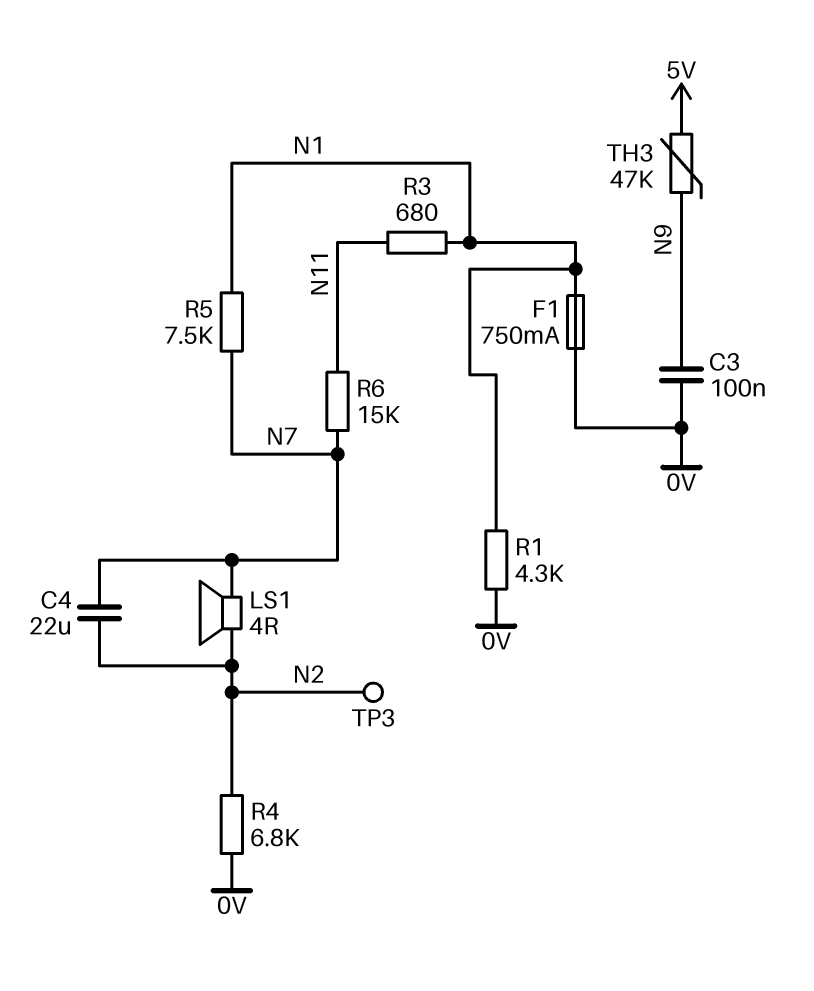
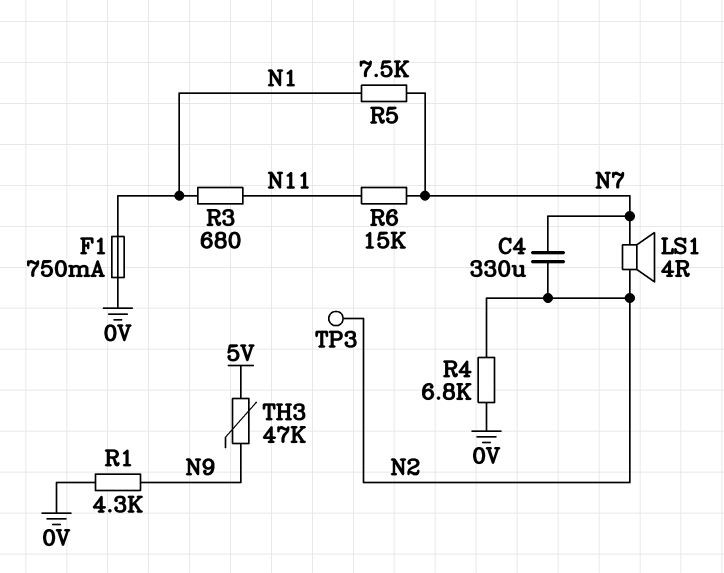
C3: 100nF (0V, N9) -> none
C4: 22uF (N2, N7) -> 330uF (N2, N7)
R1: 4.3k (0V, N1) -> 4.3k (0V, N9)

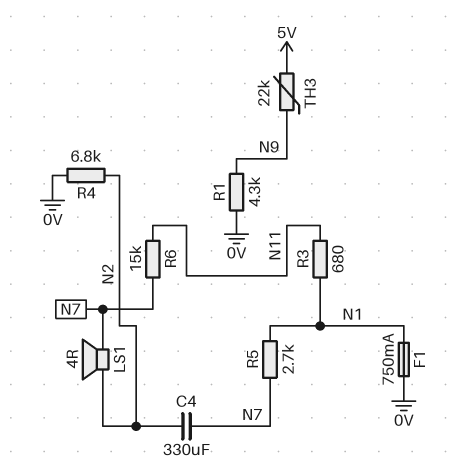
R5: 7.5k (N1, N7) -> 2.7k (N1, N7)
TH3: 47k (5V, N9) -> 22k (5V, N9)
TP3: test point (N2) -> none

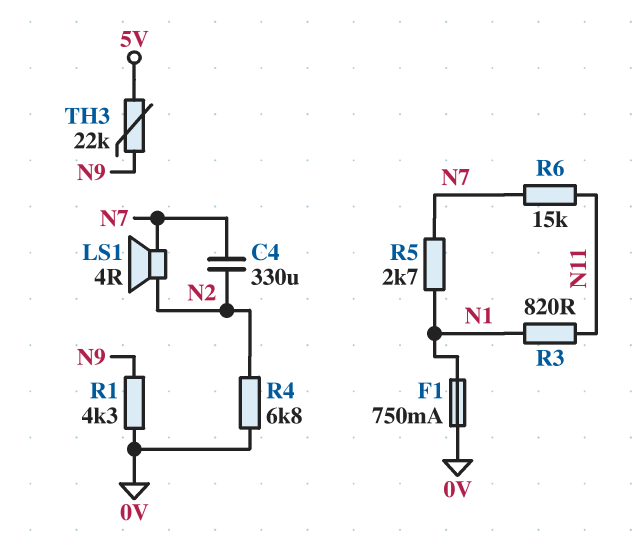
R3: 680 (N1, N11) -> 820 (N1, N11)

